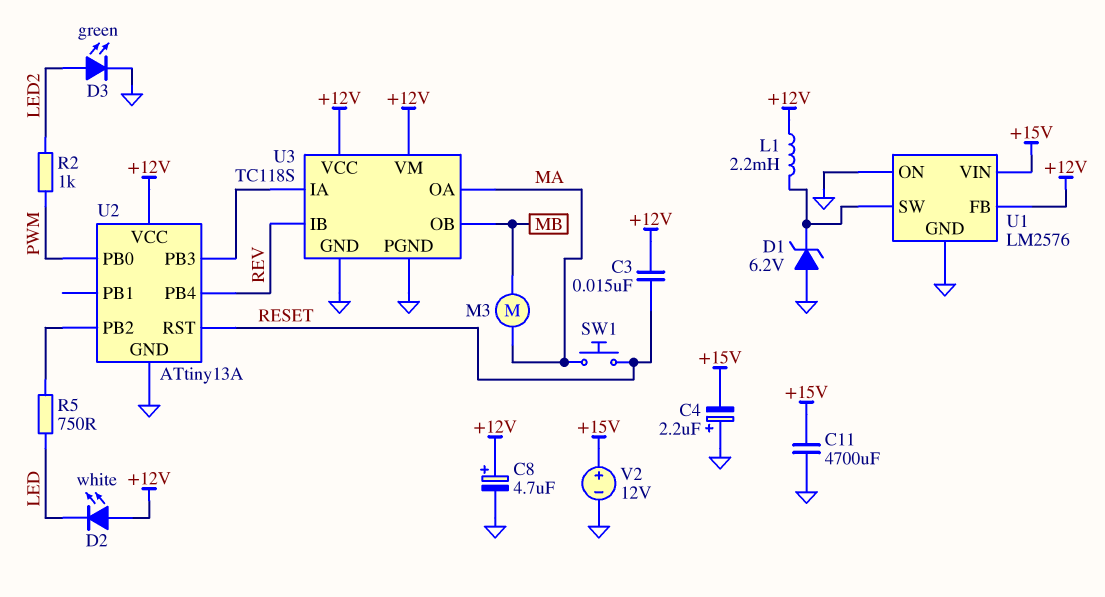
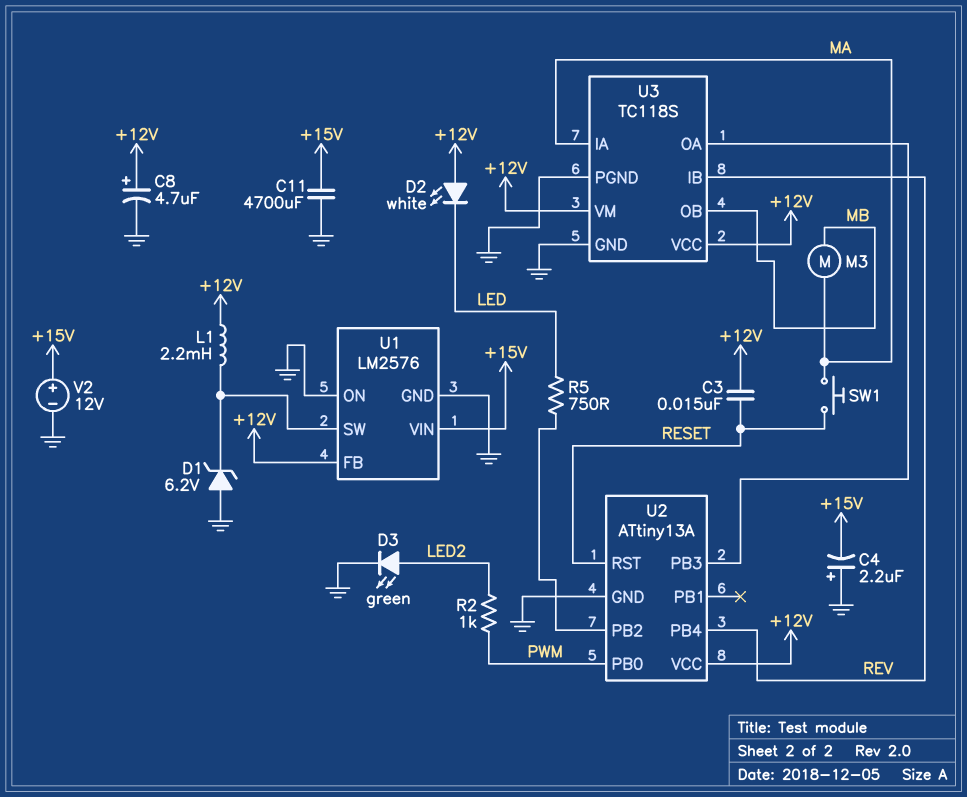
U3 pin IA: U2/PB3 -> MA
U3 pin OA: MA -> U2/PB3

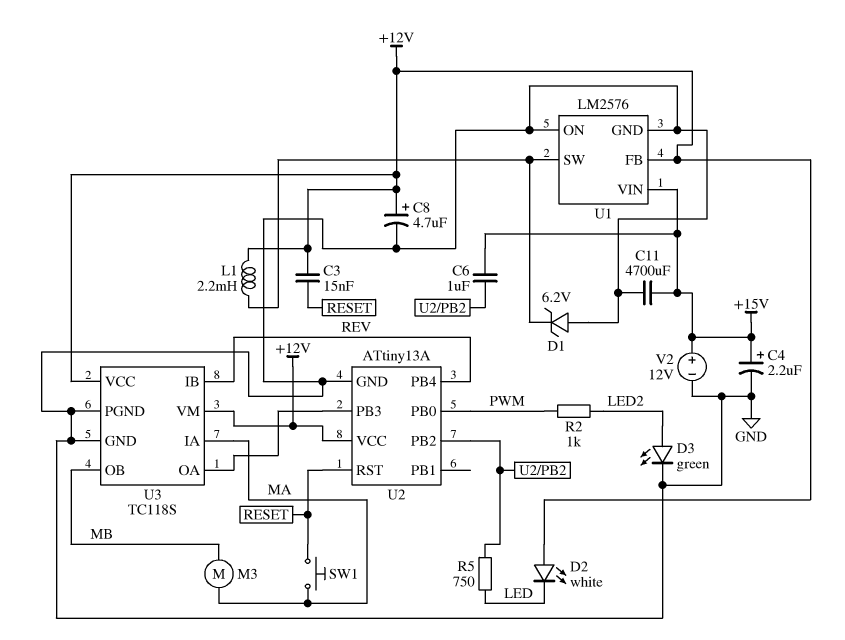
C4: 2.2uF (plus GND, minus +15V) -> 2.2uF (plus +15V, minus GND)
C6: none -> 1uF (+15V, U2/PB2)

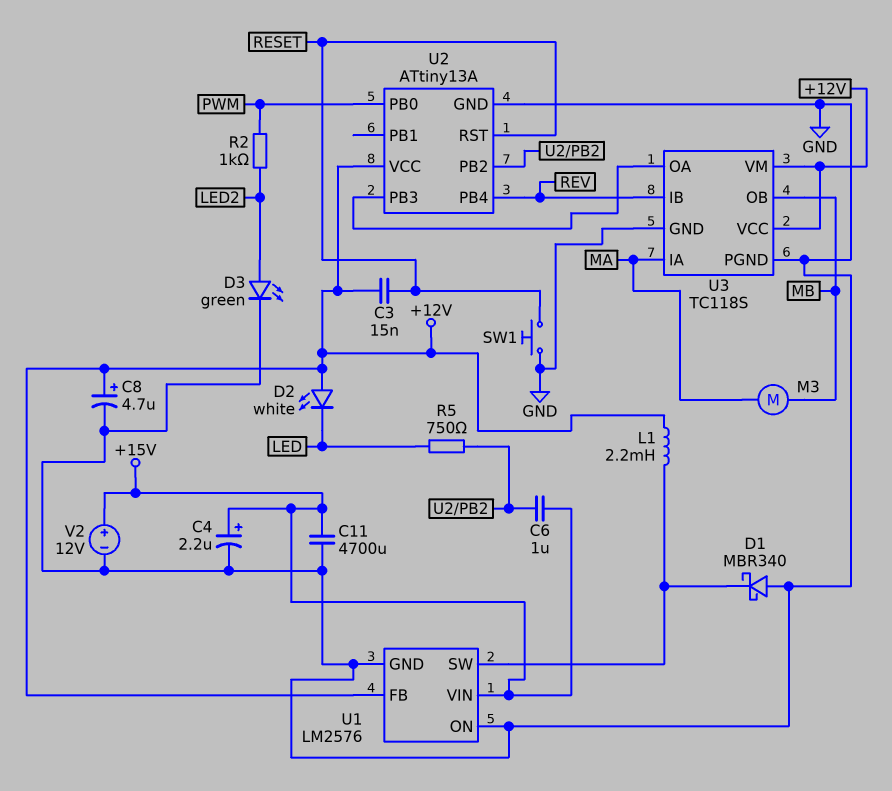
D1: zener 6.2V (A GND, K U1/SW) -> schottky MBR340 (A GND, K U1/SW)
SW1: button (MA, RESET) -> button (GND, RESET)

